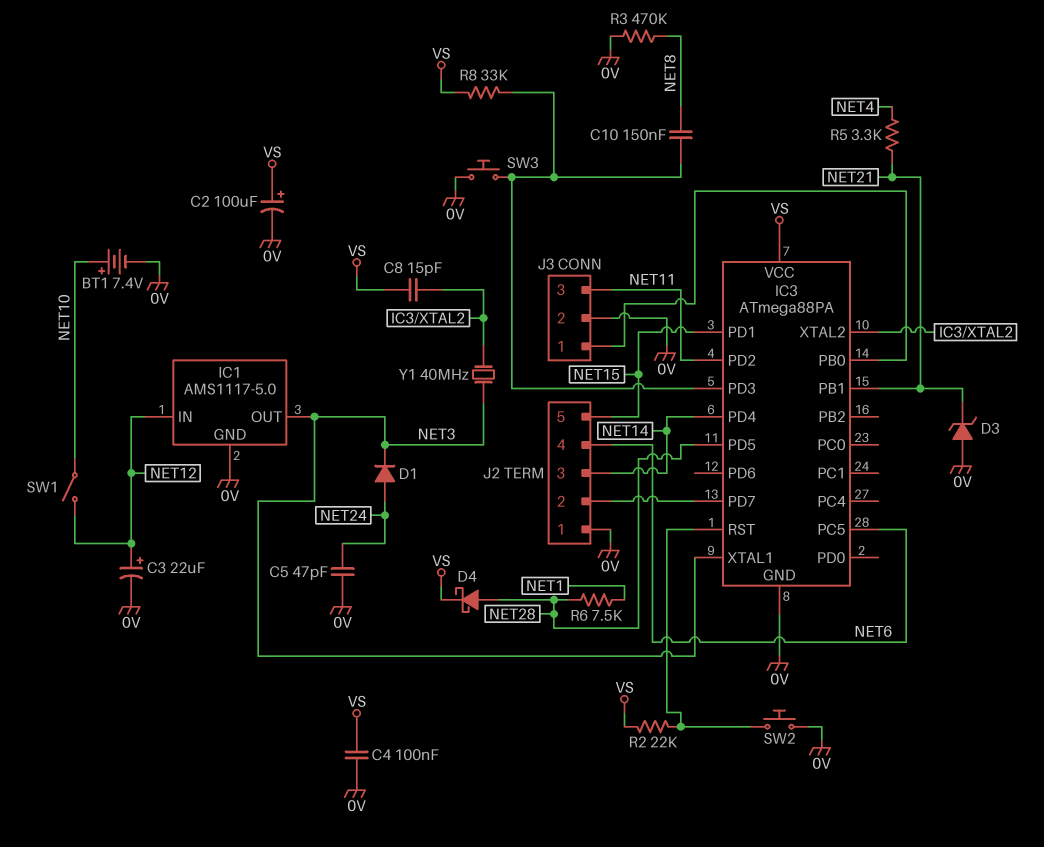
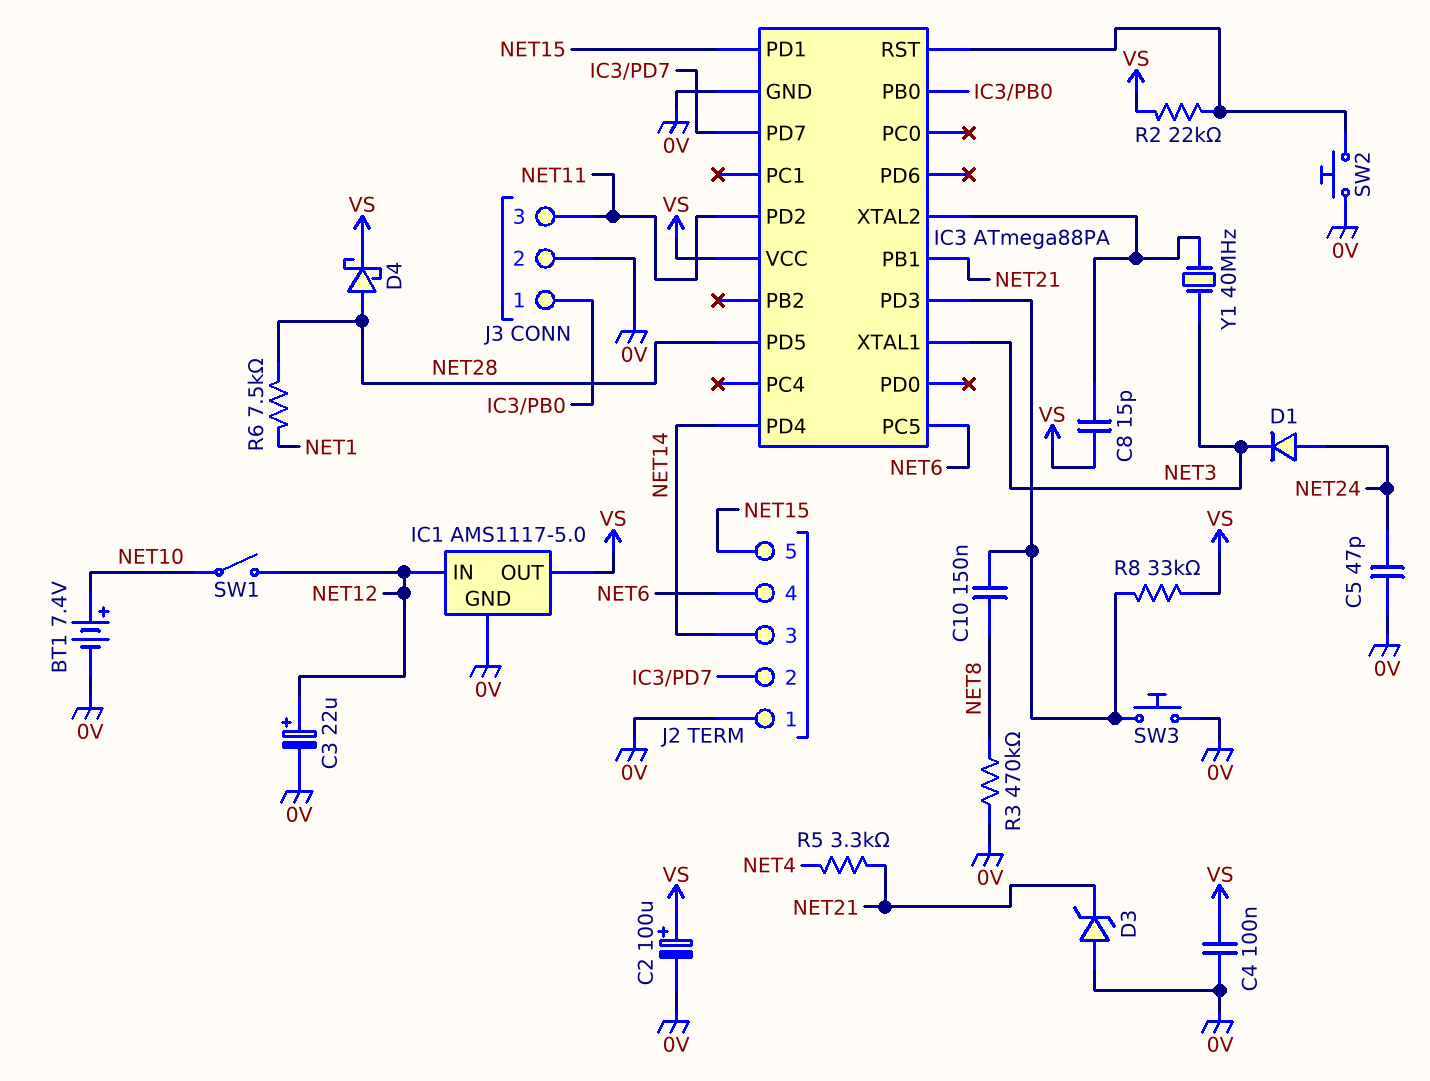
IC1 pin OUT: NET3 -> VS

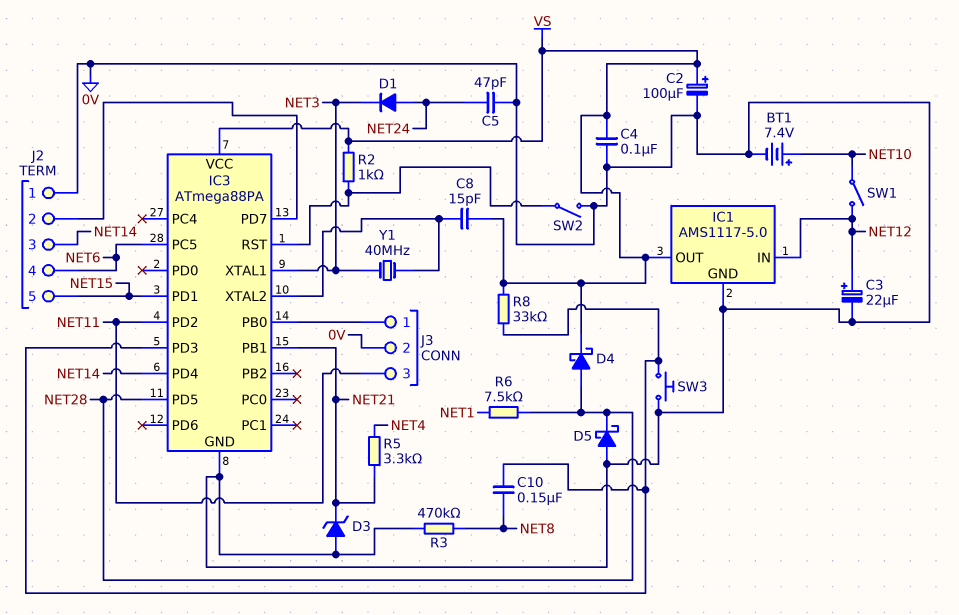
D5: none -> schottky (A 0V, K NET28)
R2: 22k (IC3/RST, VS) -> 1k (IC3/RST, VS)
SW2: button (0V, IC3/RST) -> switch (0V, IC3/RST)

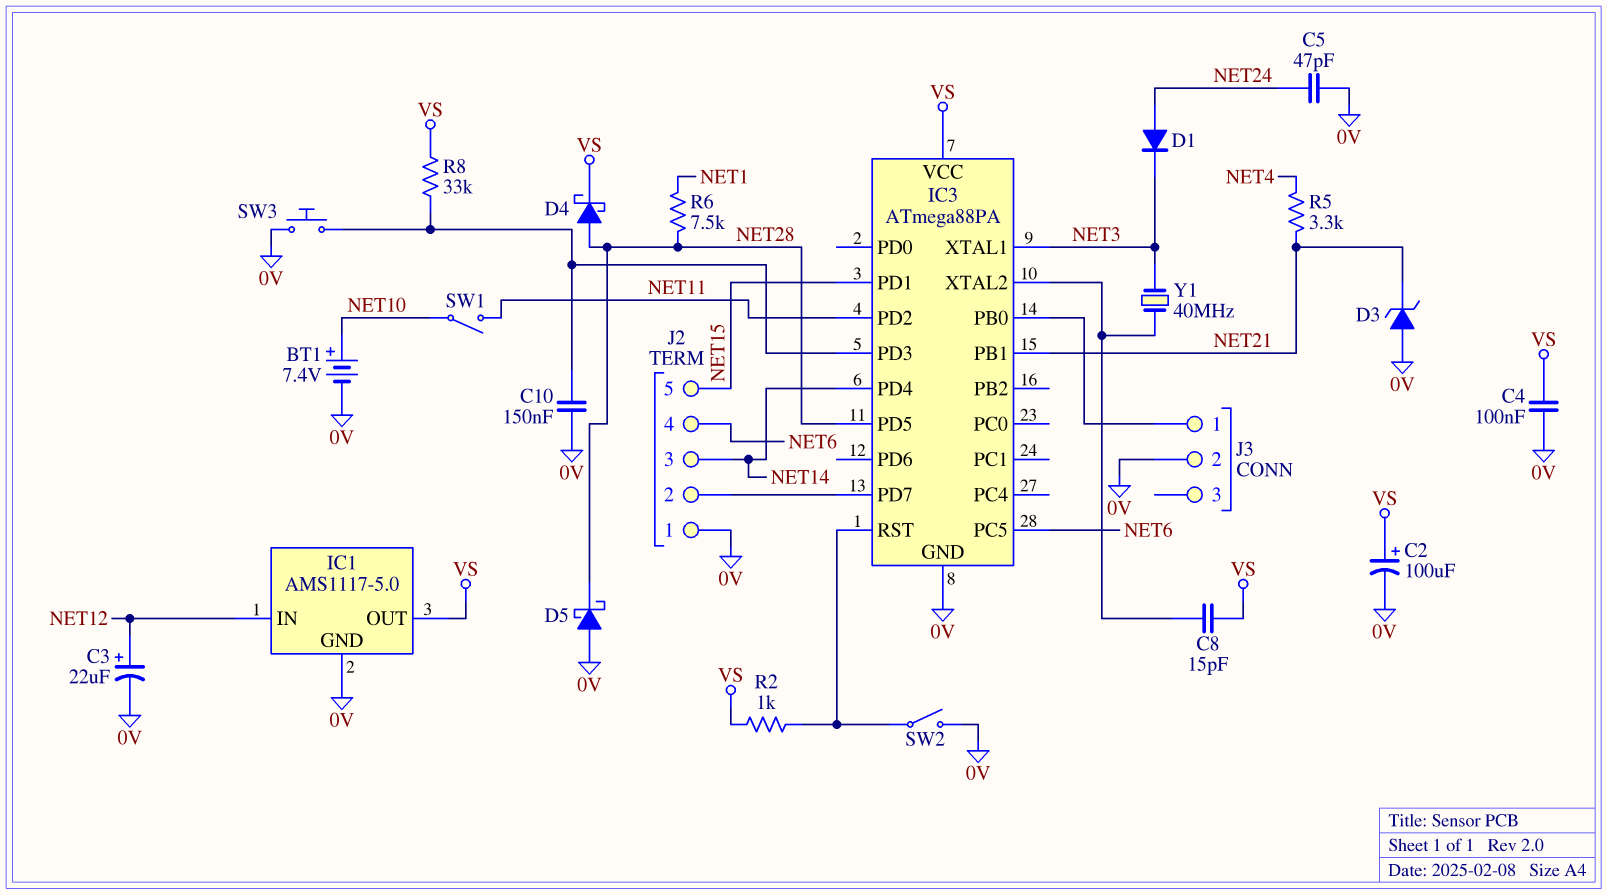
C10: 150nF (IC3/PD3, NET8) -> 150nF (0V, IC3/PD3)
J3 pin 3: NET11 -> none
R3: 470k (0V, NET8) -> none
SW1: switch (NET10, NET12) -> switch (NET10, NET11)

